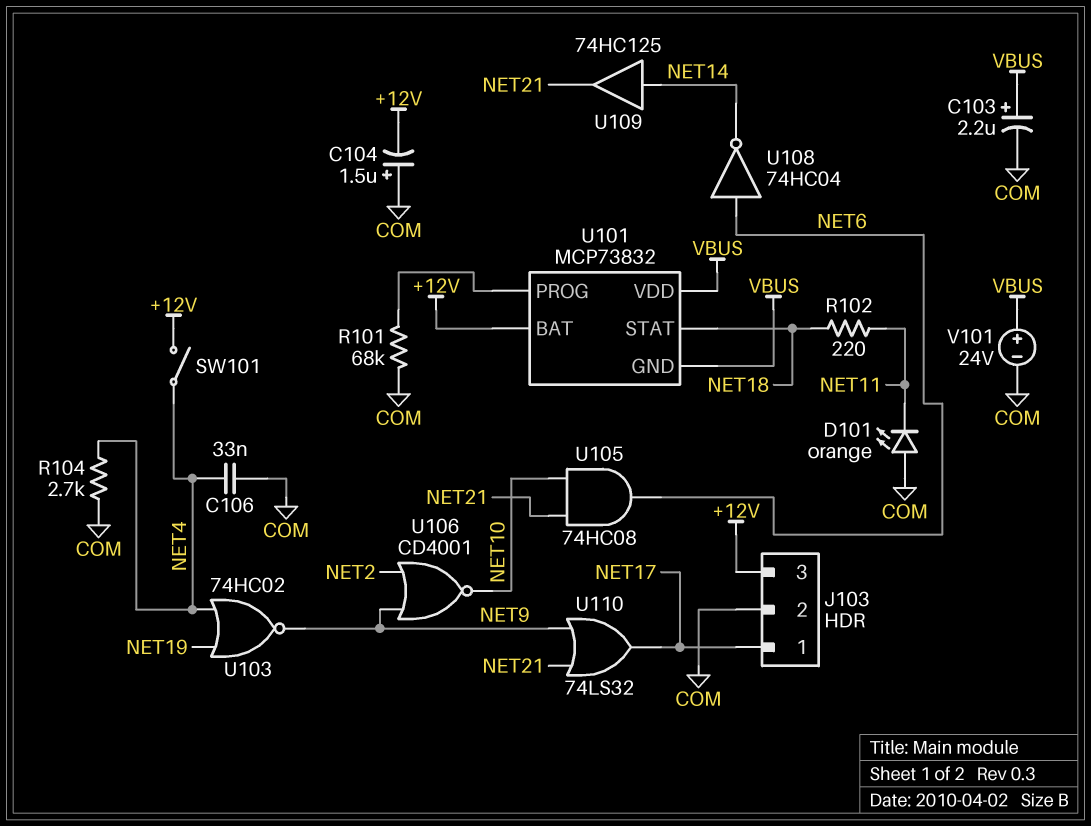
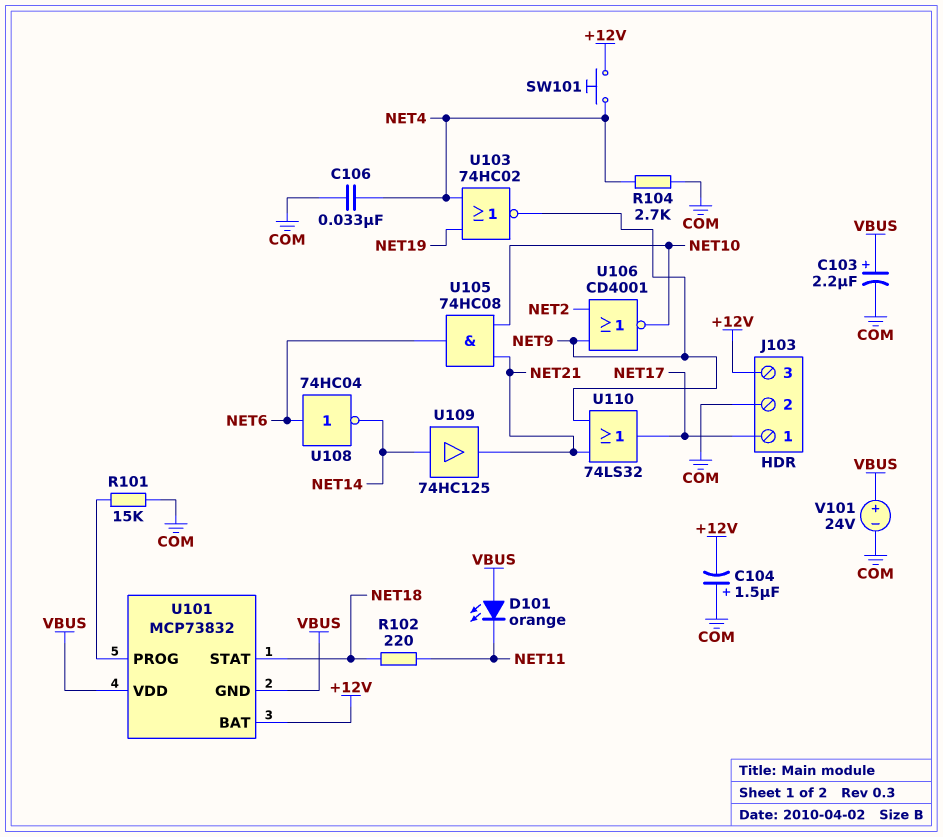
D101: LED orange (A COM, K NET11) -> LED orange (A VBUS, K NET11)
R101: 68k (COM, U101/PROG) -> 15k (COM, U101/PROG)
SW101: switch (+12V, NET4) -> button (+12V, NET4)

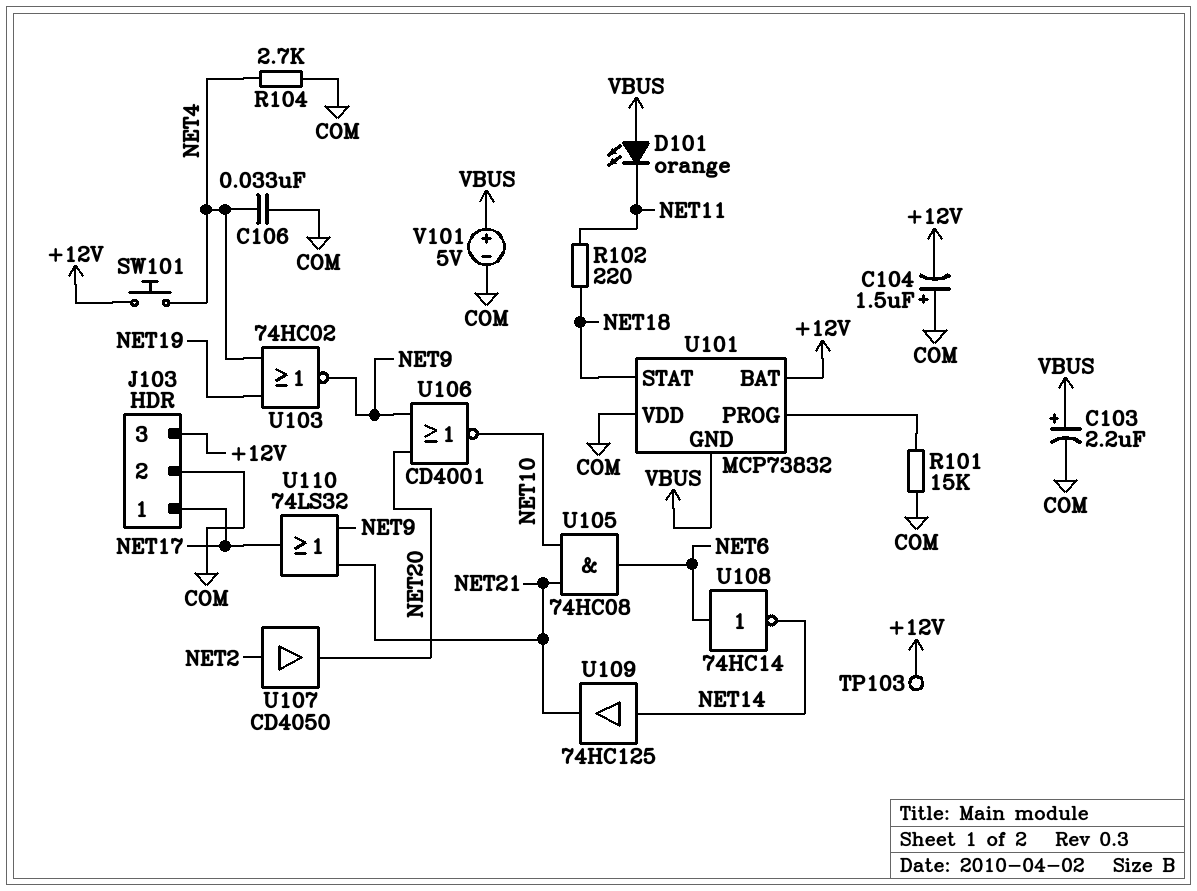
TP103: none -> test point (+12V)
U101 pin VDD: VBUS -> COM
U106: NOR CD4001 (in NET2, in NET9, out NET10) -> NOR CD4001 (in NET9, in NET20, out NET10)
U107: none -> buffer CD4050 (in NET2, out NET20)
U108: NOT 74HC04 (in NET6, out NET14) -> NOT 74HC14 (in NET6, out NET14)
V101: 24V (plus VBUS, minus COM) -> 5V (plus VBUS, minus COM)

